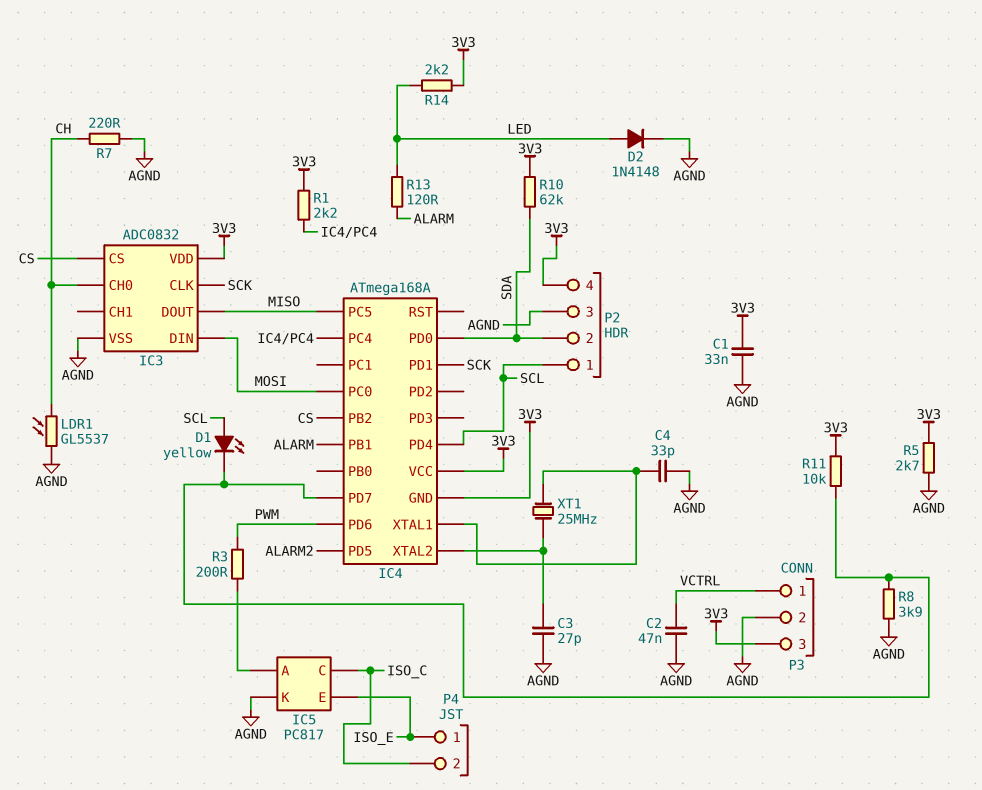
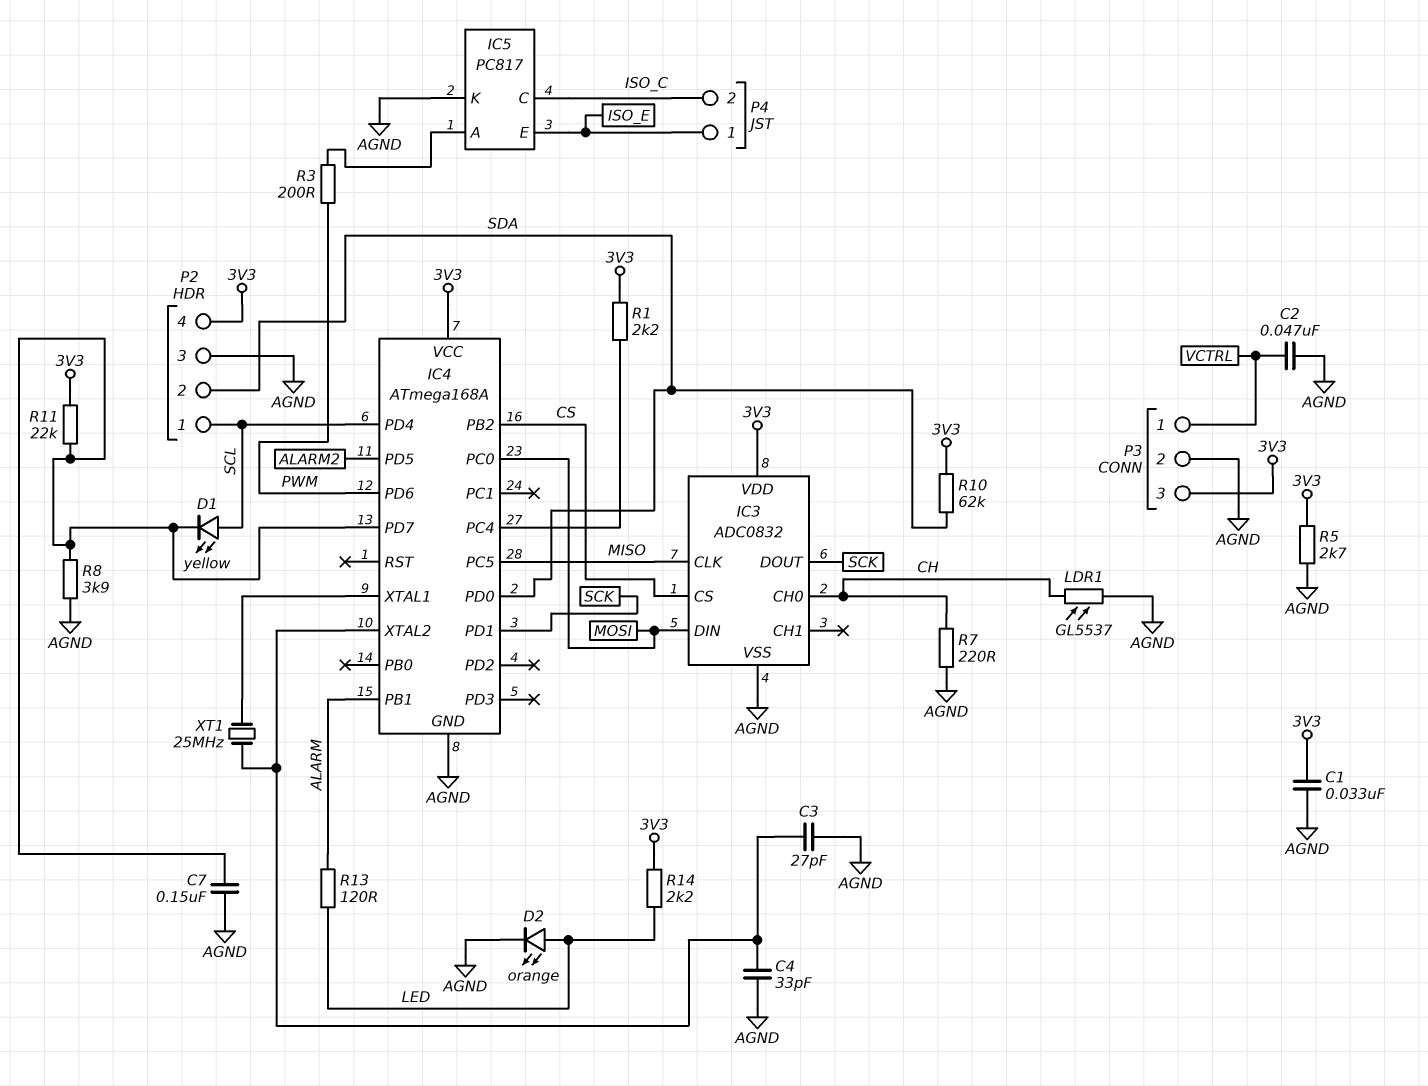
C4: 33pF (AGND, IC4/XTAL1) -> 33pF (AGND, IC4/XTAL2)
C7: none -> 150nF (AGND, IC4/PD7)
D2: diode 1N4148 (A LED, K AGND) -> LED orange (A LED, K AGND)
IC3 pin CLK: SCK -> MISO
IC3 pin DOUT: MISO -> SCK
IC4 pin GND: 3V3 -> AGND
R11: 10k (3V3, IC4/PD7) -> 22k (3V3, IC4/PD7)

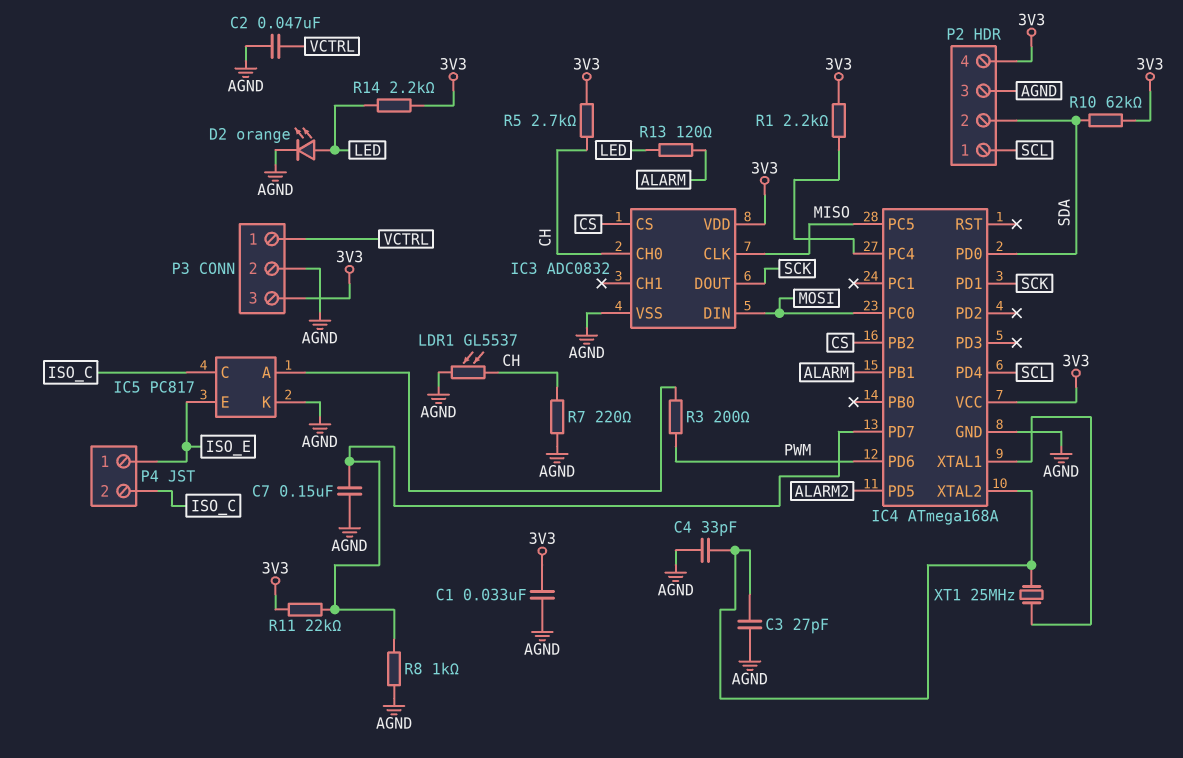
D1: LED yellow (A SCL, K IC4/PD7) -> none
R5: 2.7k (3V3, AGND) -> 2.7k (3V3, CH)
R8: 3.9k (AGND, IC4/PD7) -> 1k (AGND, IC4/PD7)

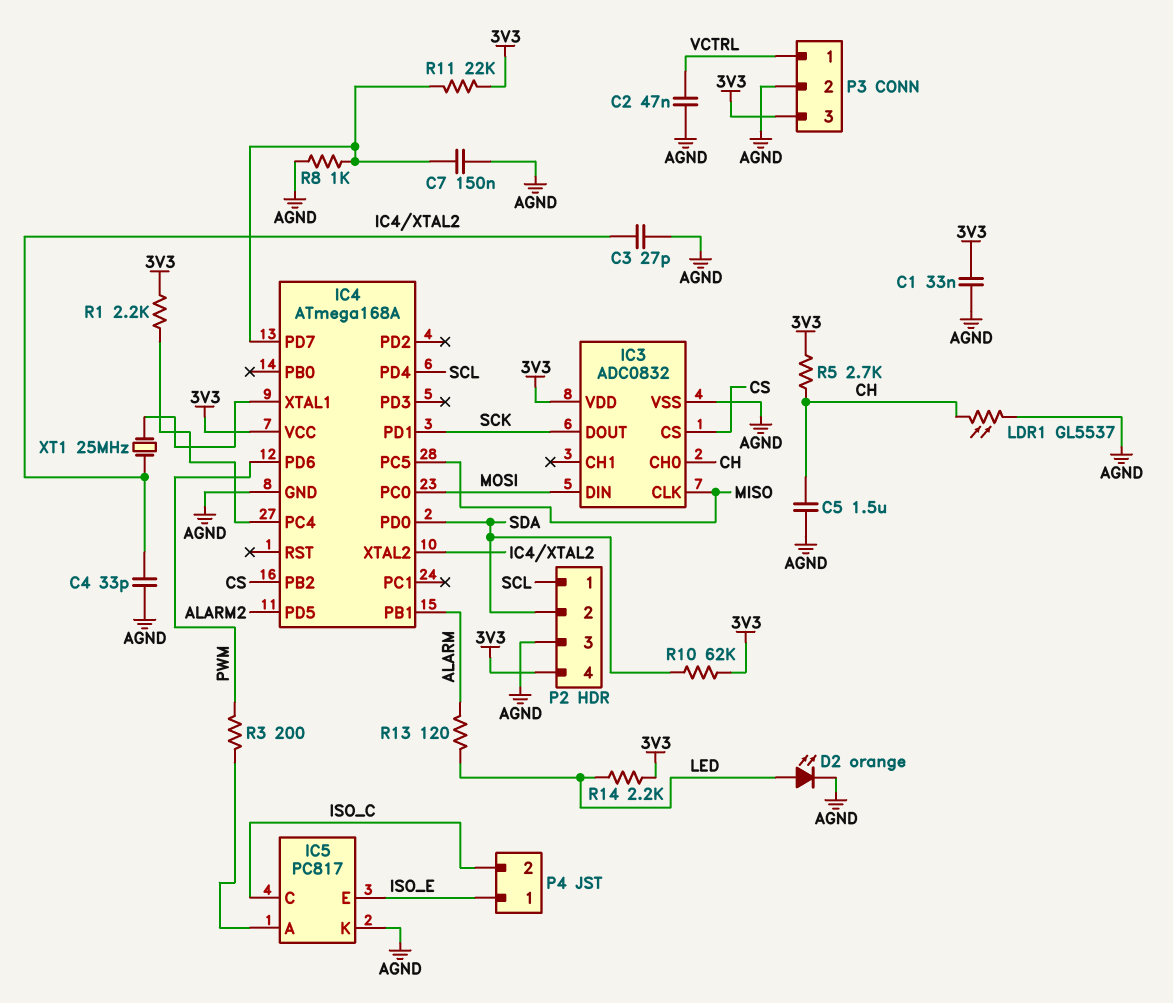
C5: none -> 1.5uF (AGND, CH)
R7: 220 (AGND, CH) -> none

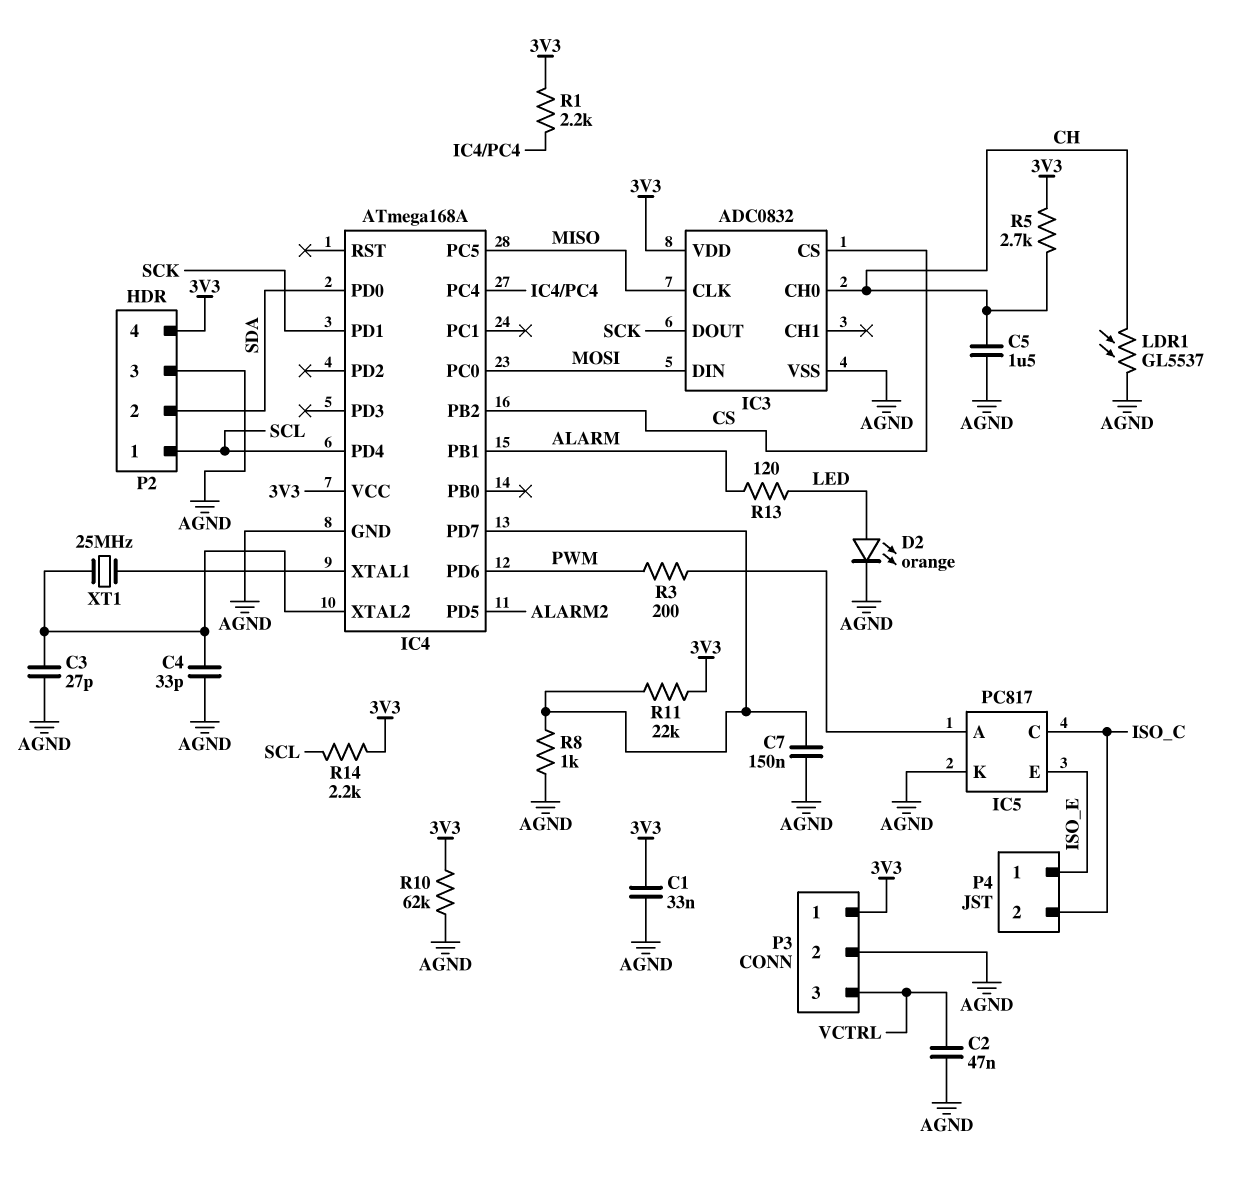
P3 pin 1: VCTRL -> 3V3
P3 pin 3: 3V3 -> VCTRL
R10: 62k (3V3, SDA) -> 62k (3V3, AGND)
R14: 2.2k (3V3, LED) -> 2.2k (3V3, SCL)

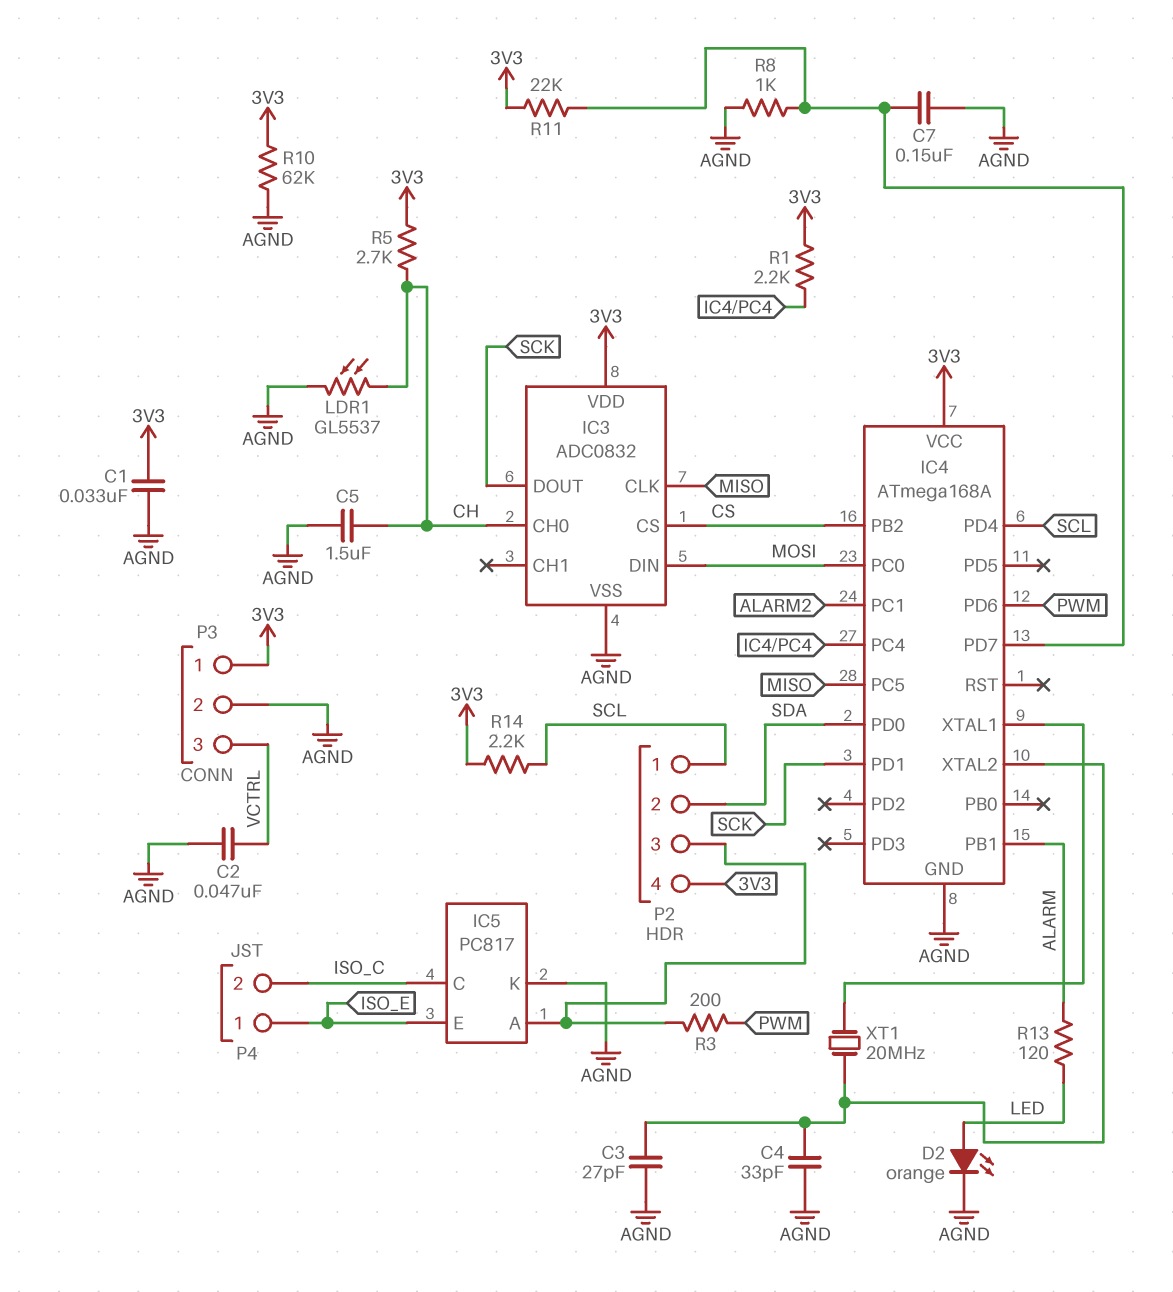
IC4 pin PC1: none -> ALARM2
IC4 pin PD5: ALARM2 -> none
P2 pin 3: AGND -> IC5/A
XT1: 25MHz (IC4/XTAL1, IC4/XTAL2) -> 20MHz (IC4/XTAL1, IC4/XTAL2)

